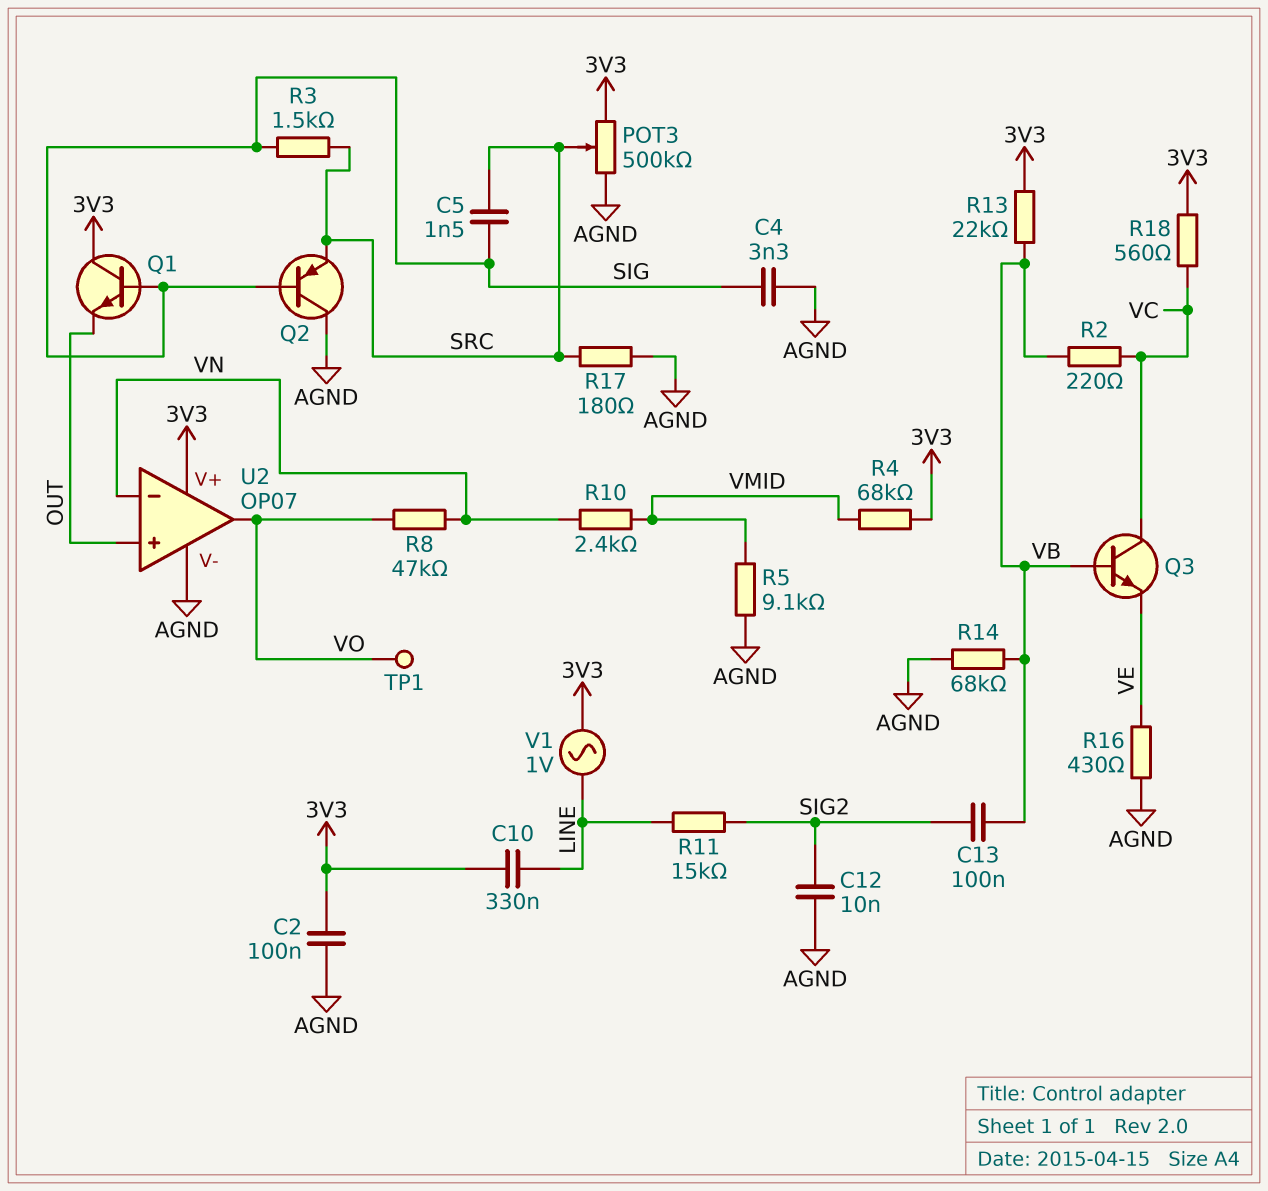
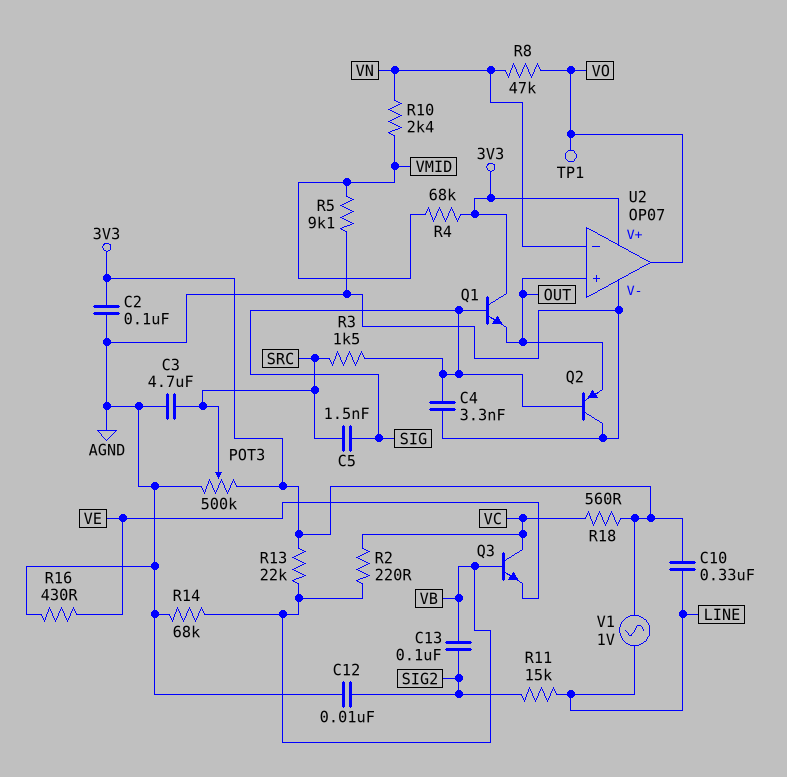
C3: none -> 4.7uF (AGND, SRC)
Q2: PNP (B SIG, C AGND, E SRC) -> PNP (B SIG, C AGND, E OUT)
R17: 180 (AGND, SRC) -> none

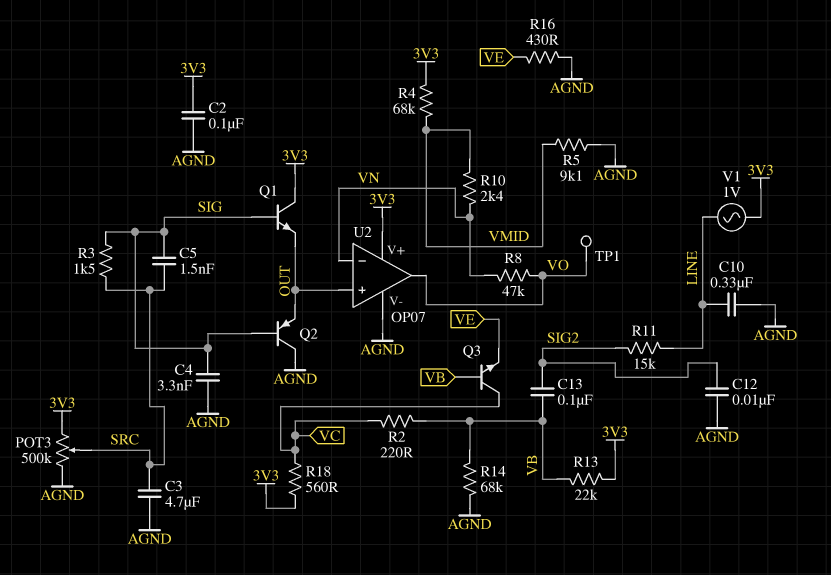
C10: 330nF (3V3, LINE) -> 330nF (AGND, LINE)

